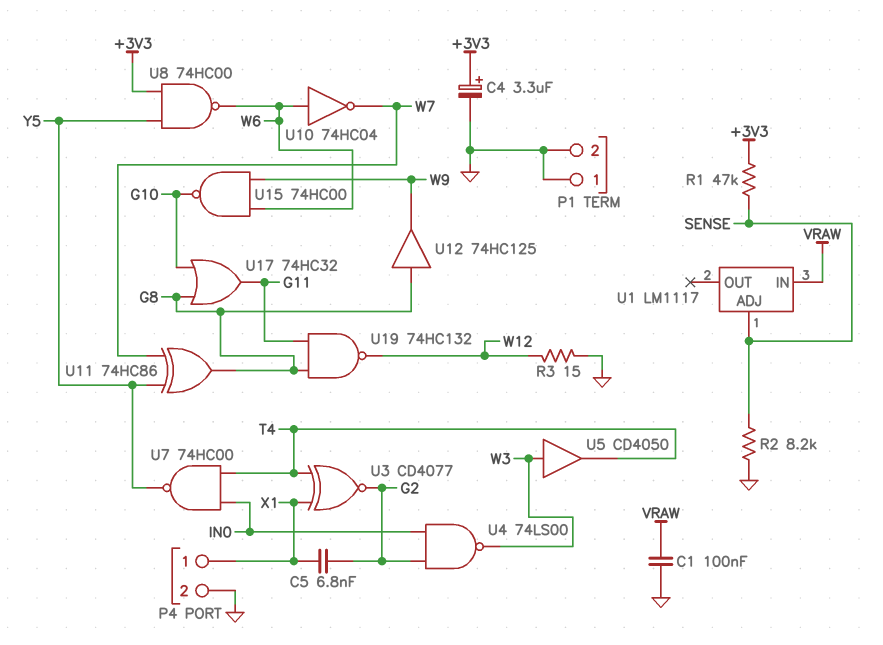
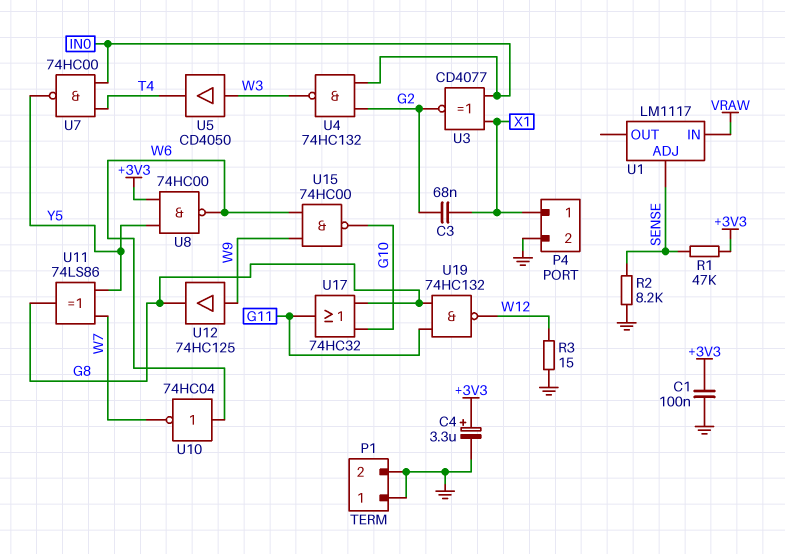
C1: 100nF (GND, VRAW) -> 100nF (+3V3, GND)
C3: none -> 68nF (G2, X1)
C5: 6.8nF (G2, X1) -> none
U3: XNOR CD4077 (in T4, in X1, out G2) -> XNOR CD4077 (in IN0, in X1, out G2)
U4: NAND 74LS00 (in G2, in IN0, out W3) -> NAND 74HC132 (in G2, in IN0, out W3)
U11: XOR 74HC86 (in W7, in Y5, out G8) -> XOR 74LS86 (in W7, in Y5, out G8)
U12: buffer 74HC125 (in G8, out W9) -> buffer 74HC125 (in W9, out G8)

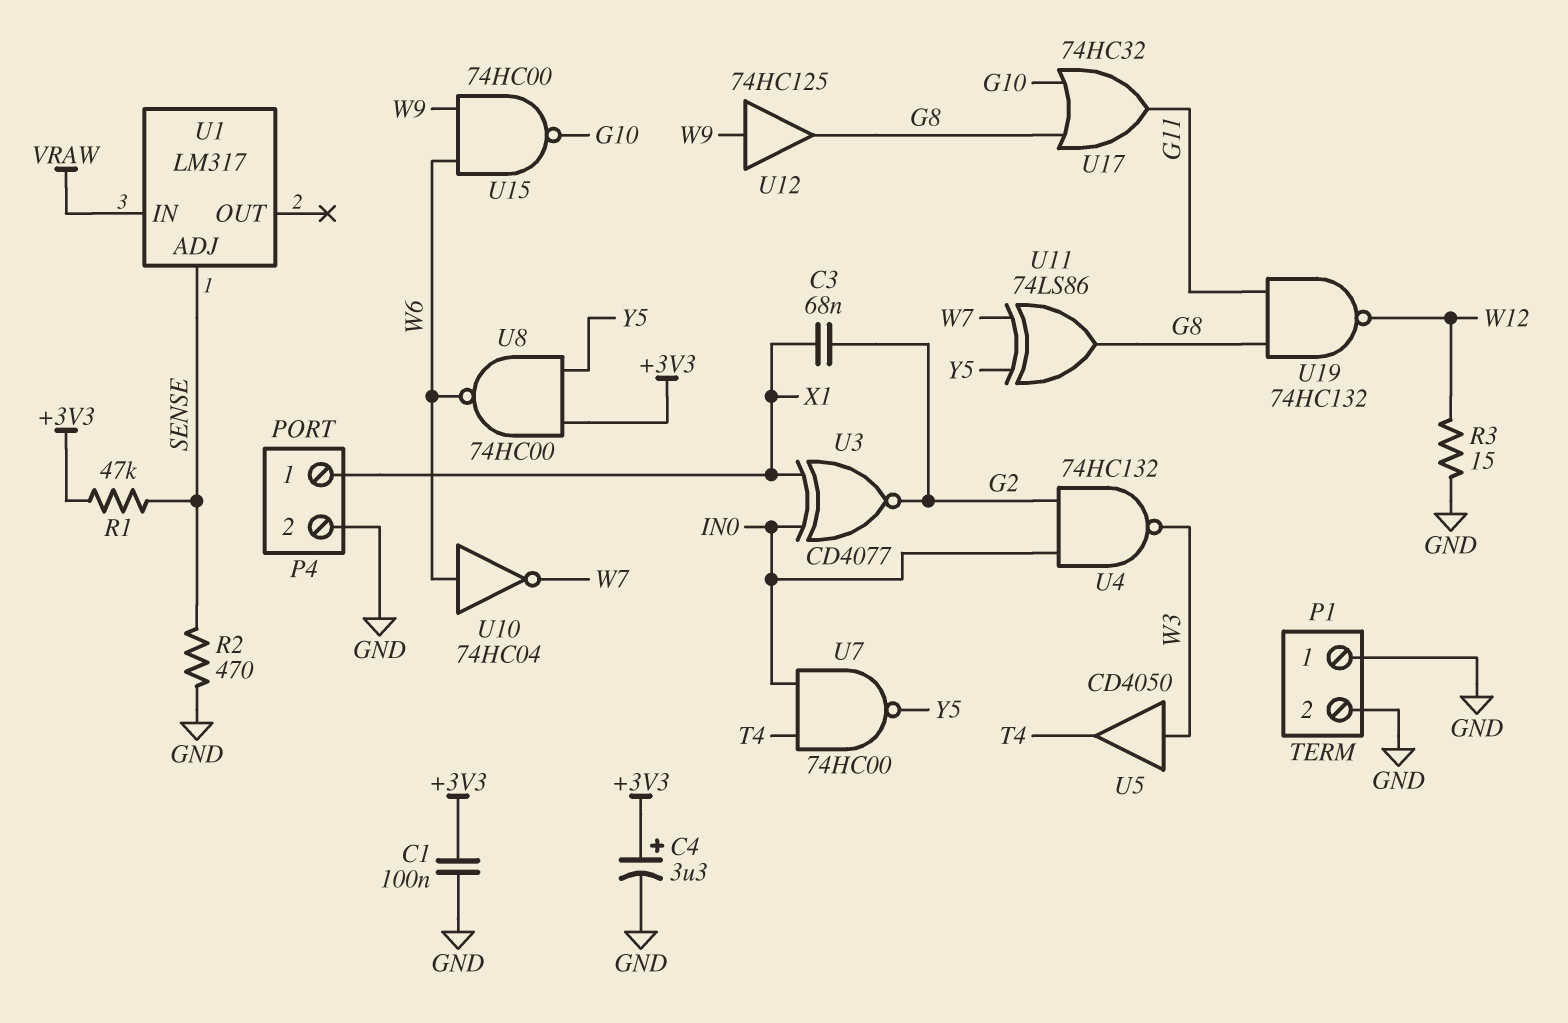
R2: 8.2k (GND, SENSE) -> 470 (GND, SENSE)
U1: LM1117 -> LM317

